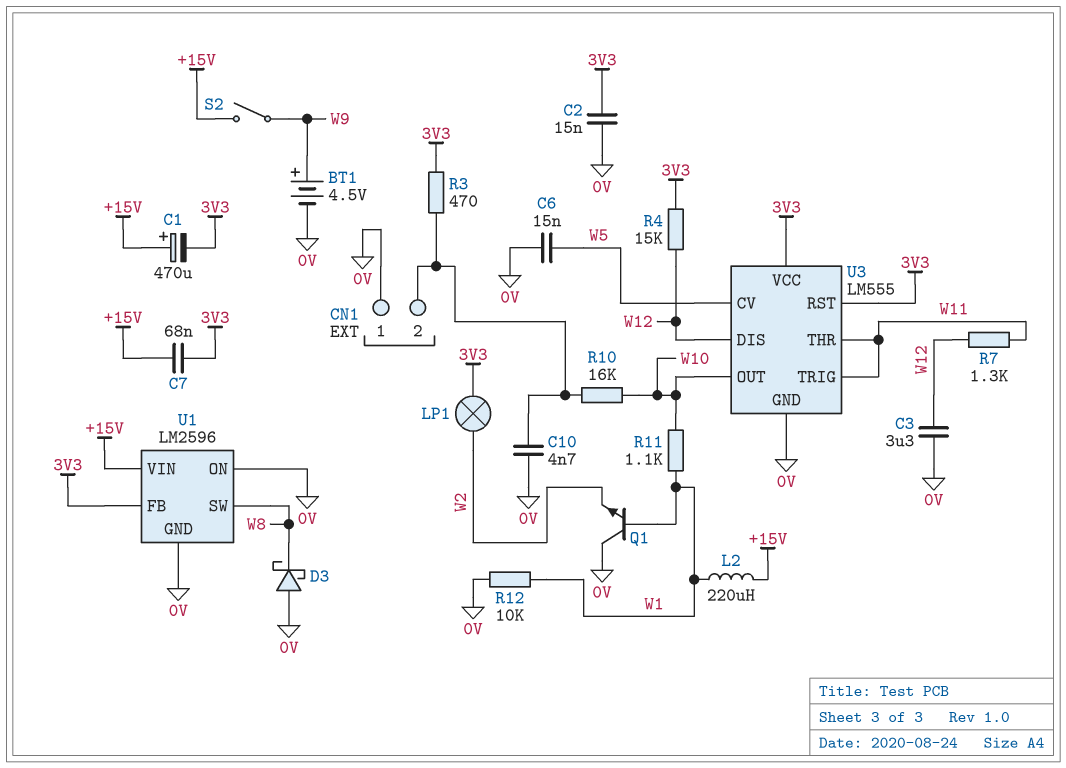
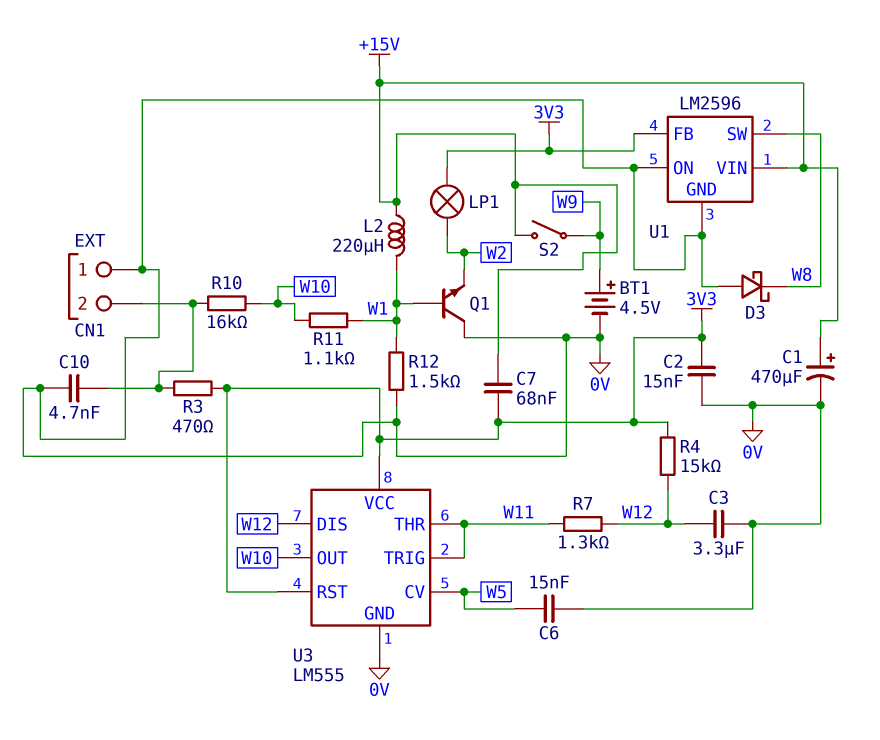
C1: 470uF (plus +15V, minus 3V3) -> 470uF (plus +15V, minus 0V)
R12: 10k (0V, W1) -> 1.5k (0V, W1)

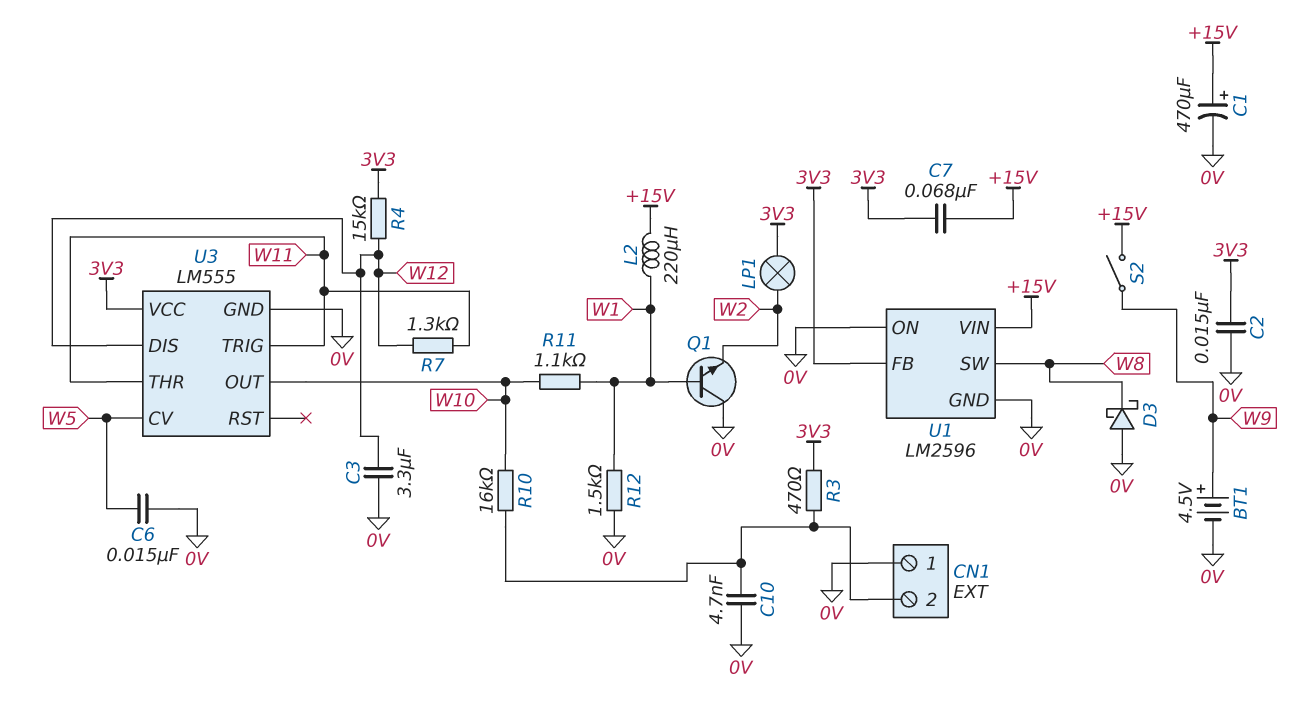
U3 pin RST: 3V3 -> none

